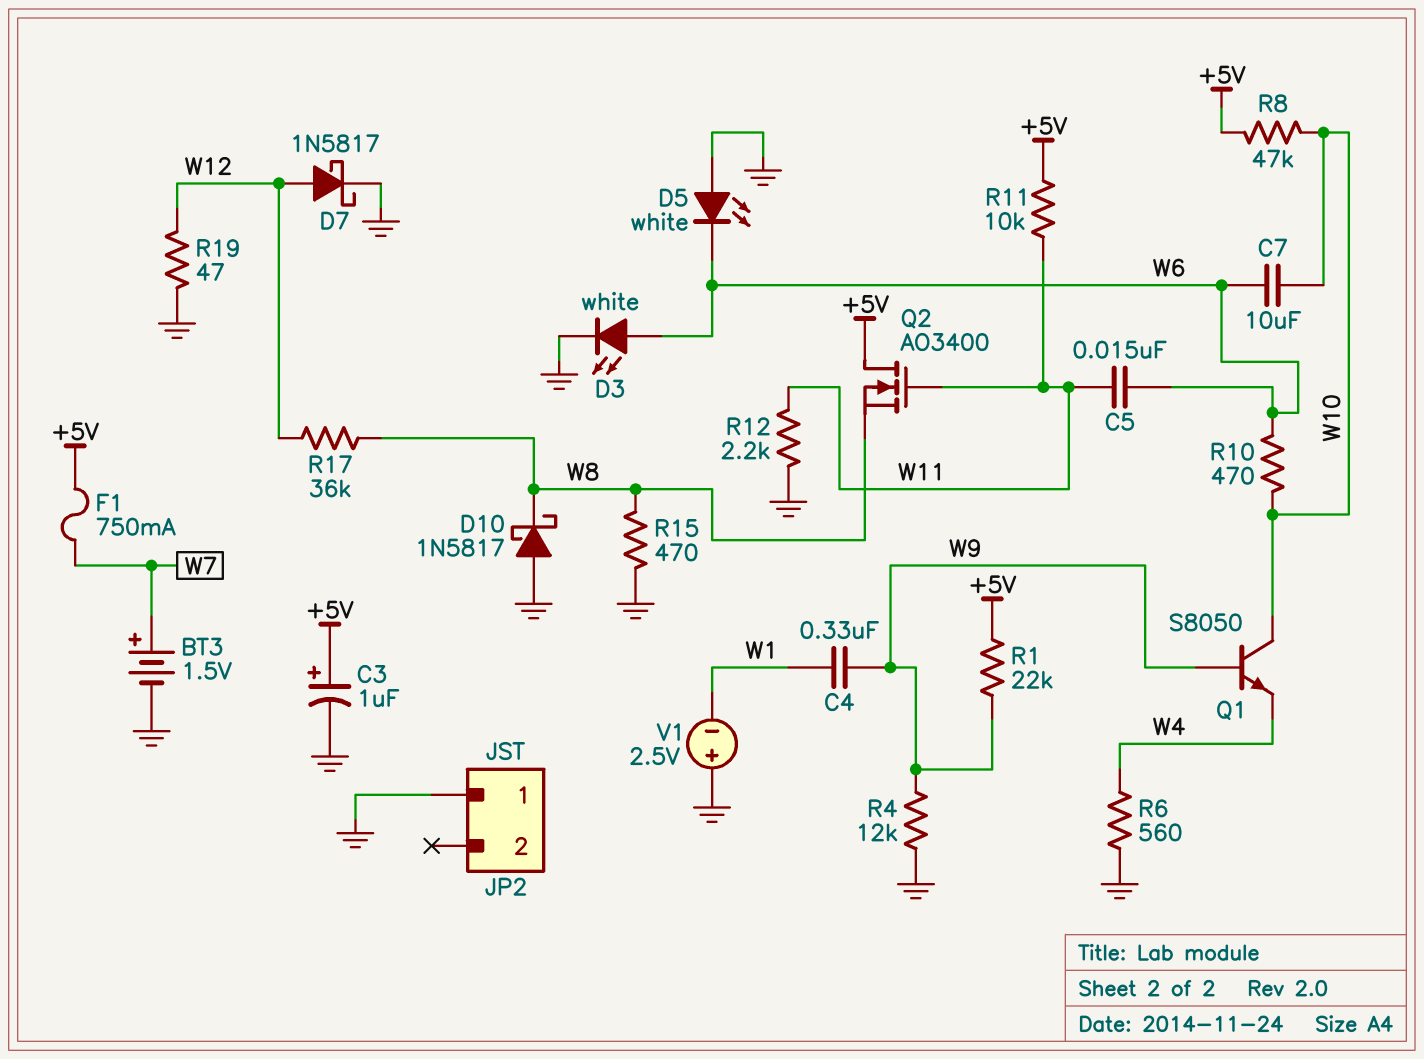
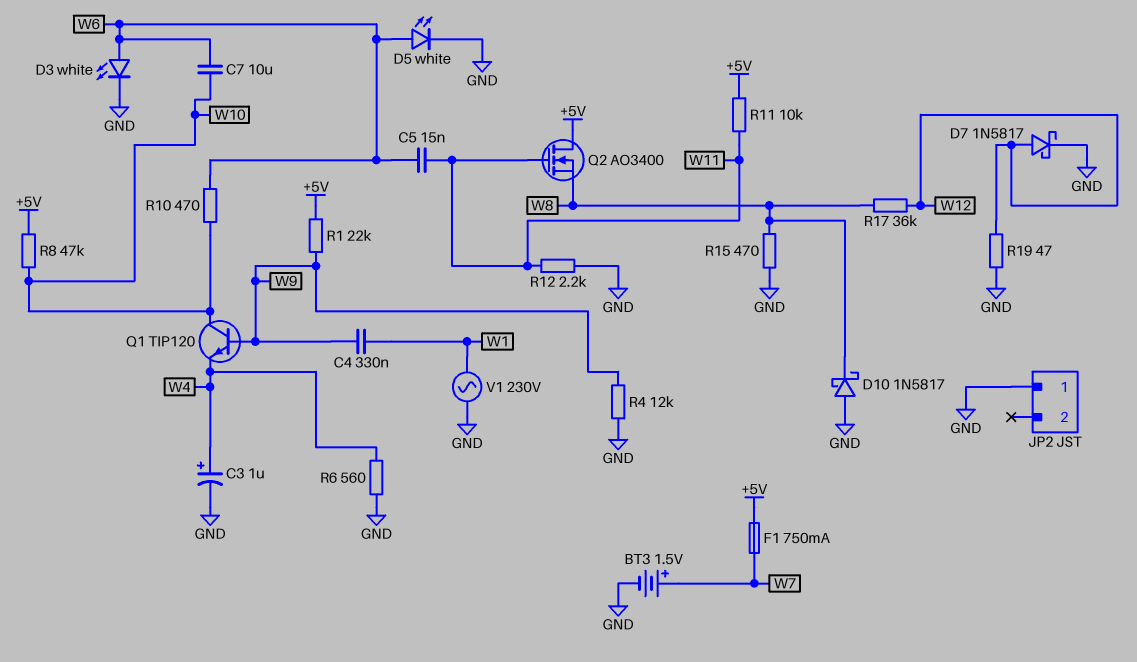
C3: 1uF (plus +5V, minus GND) -> 1uF (plus W4, minus GND)
D5: LED white (A GND, K W6) -> LED white (A W6, K GND)
Q1: NPN S8050 (B W9, C W10, E W4) -> NPN TIP120 (B W9, C W10, E W4)
V1: 2.5V (plus GND, minus W1) -> AC 230V (GND, W1)

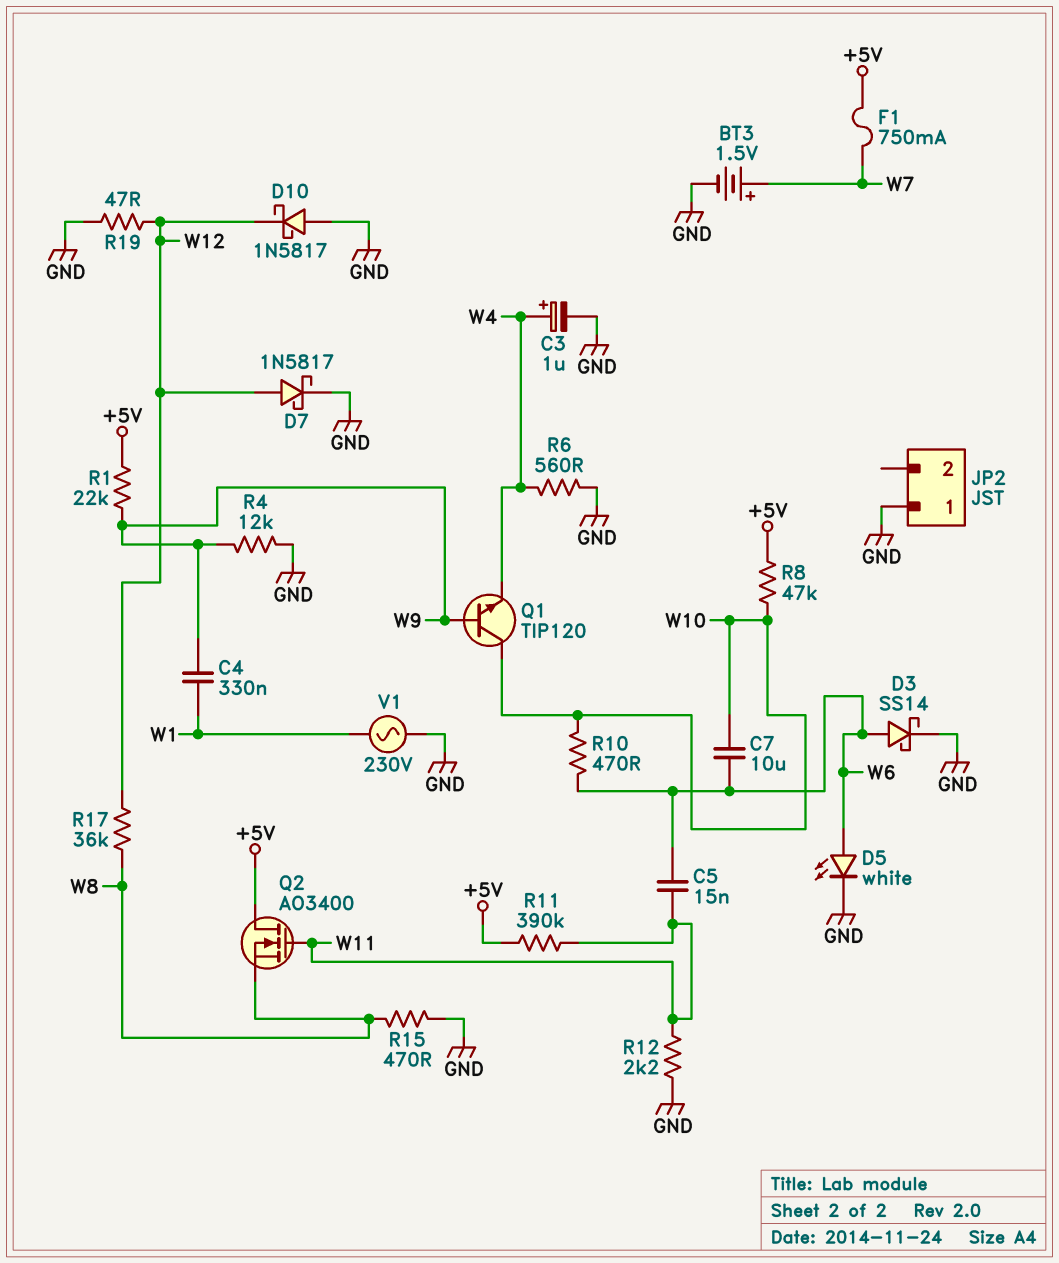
D3: LED white (A W6, K GND) -> schottky SS14 (A W6, K GND)
D10: schottky 1N5817 (A GND, K W8) -> schottky 1N5817 (A GND, K W12)
R11: 10k (+5V, W11) -> 390k (+5V, W11)

